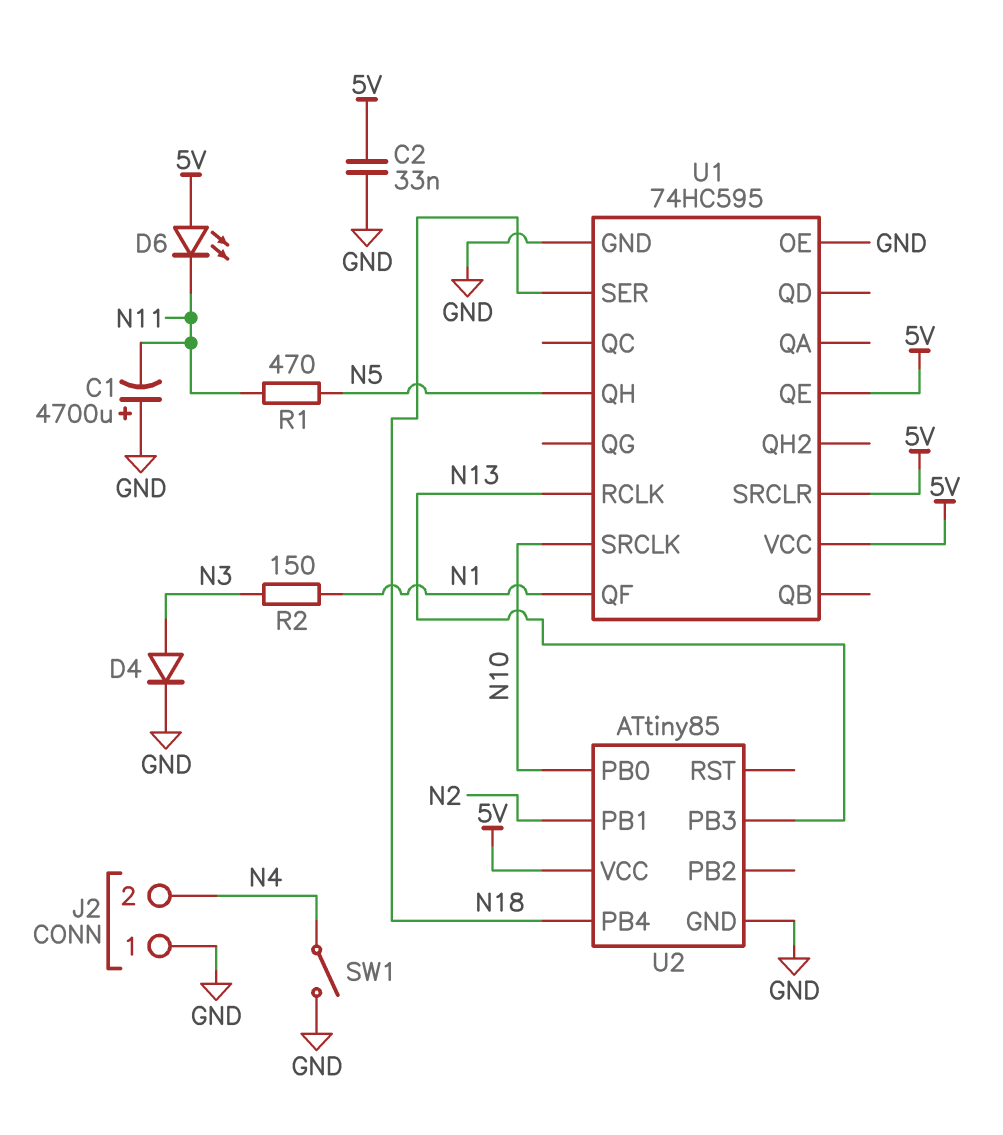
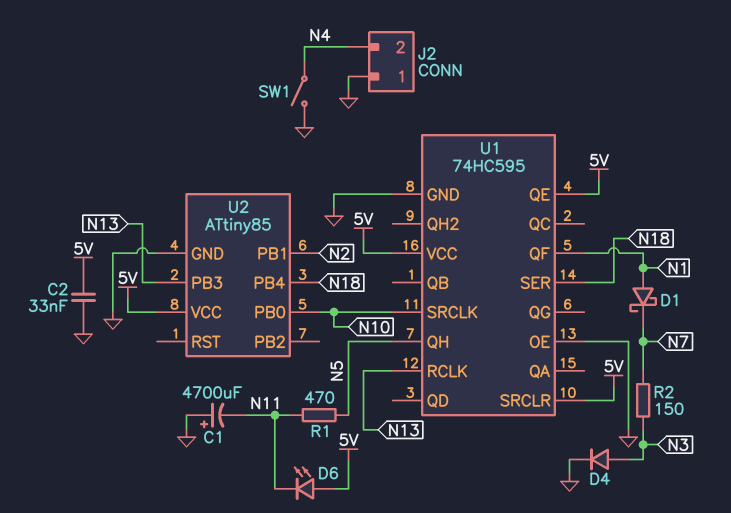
D1: none -> schottky (A N1, K N7)
R2: 150 (N1, N3) -> 150 (N3, N7)

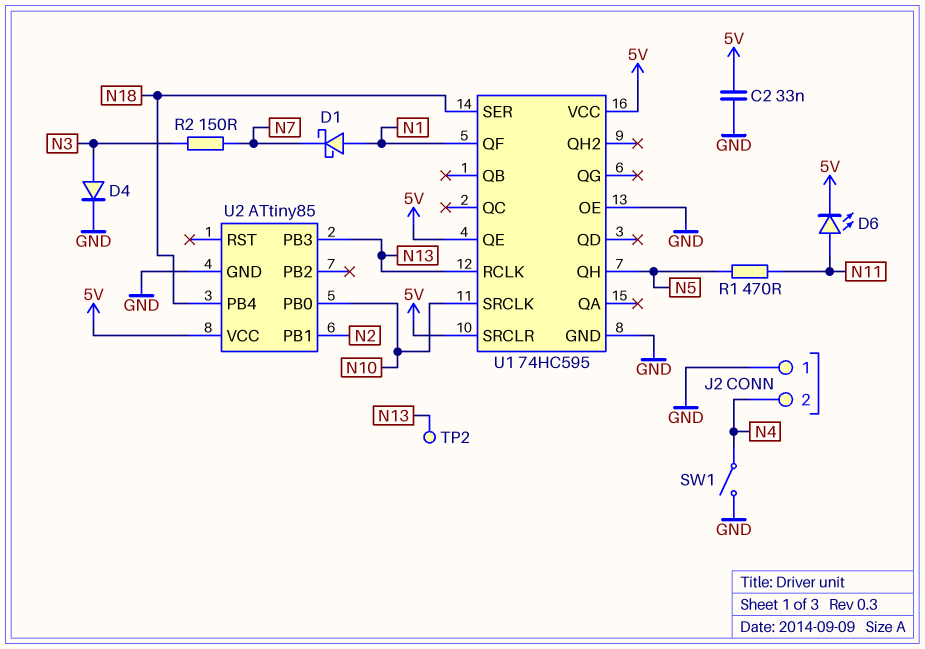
C1: 4700uF (plus GND, minus N11) -> none
D6: LED (A 5V, K N11) -> LED (A N11, K 5V)
TP2: none -> test point (N13)

